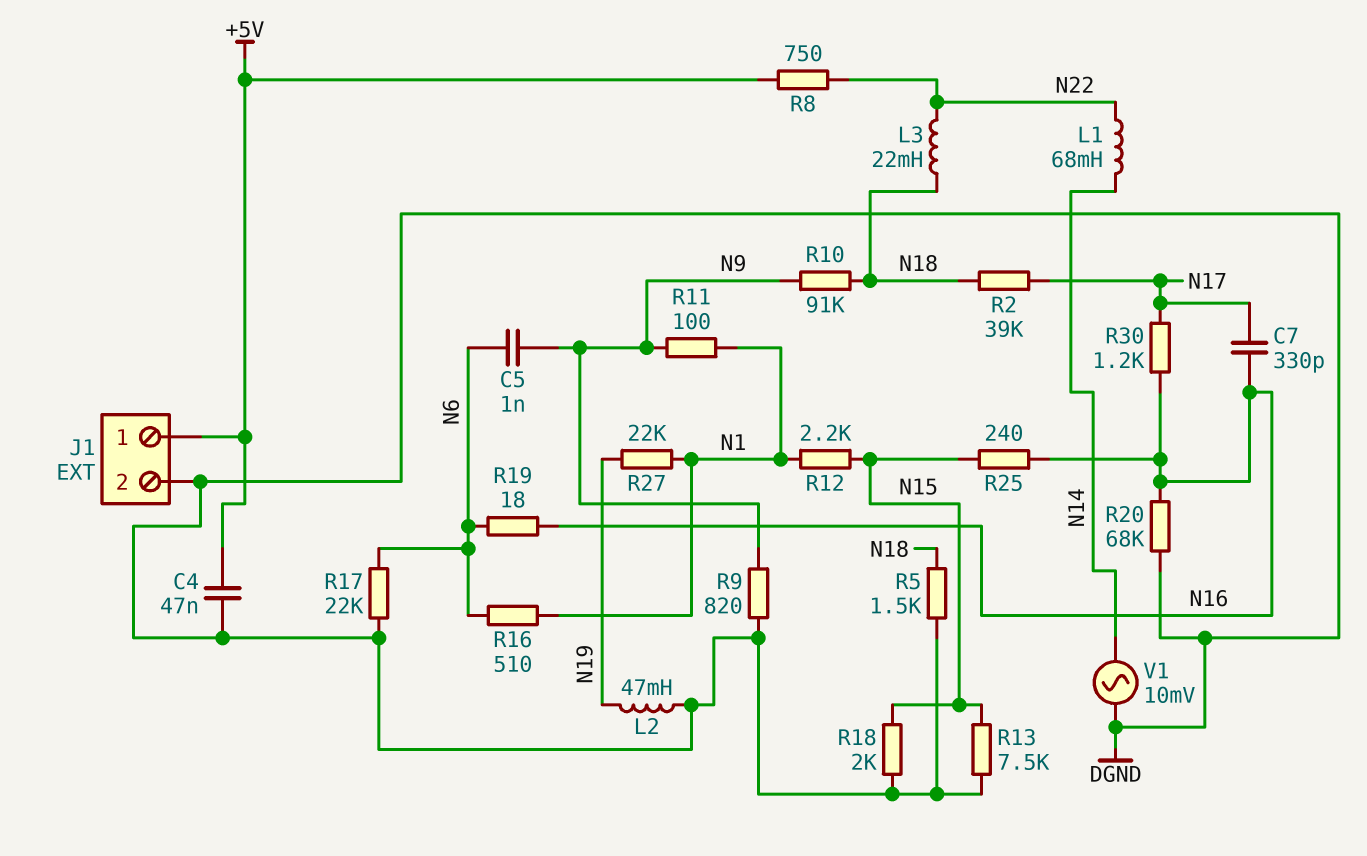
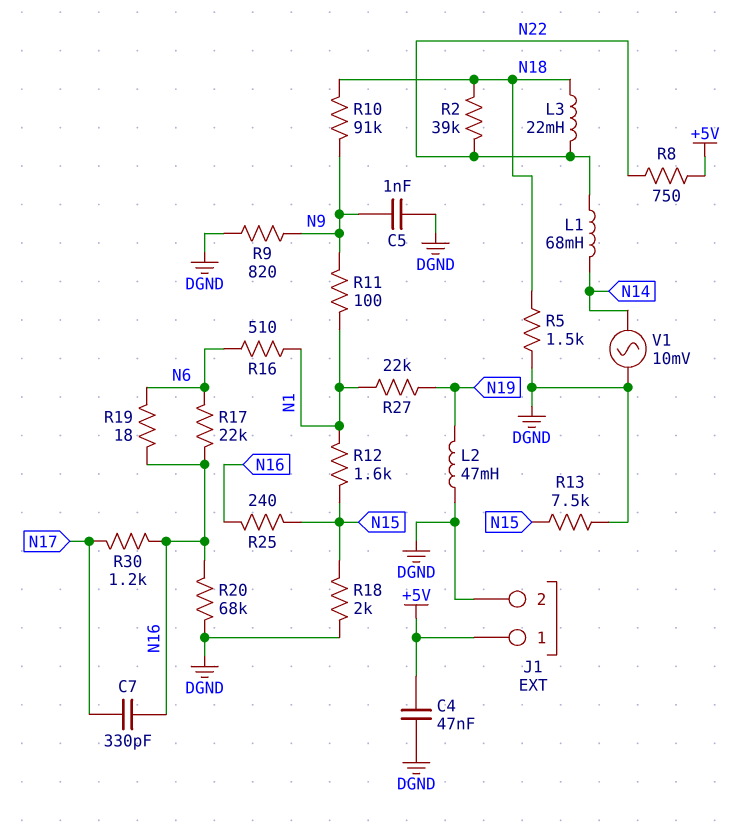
C5: 1nF (N6, N9) -> 1nF (DGND, N9)
R2: 39k (N17, N18) -> 39k (N18, N22)
R12: 2.2k (N1, N15) -> 1.6k (N1, N15)
R17: 22k (DGND, N6) -> 22k (N6, N16)

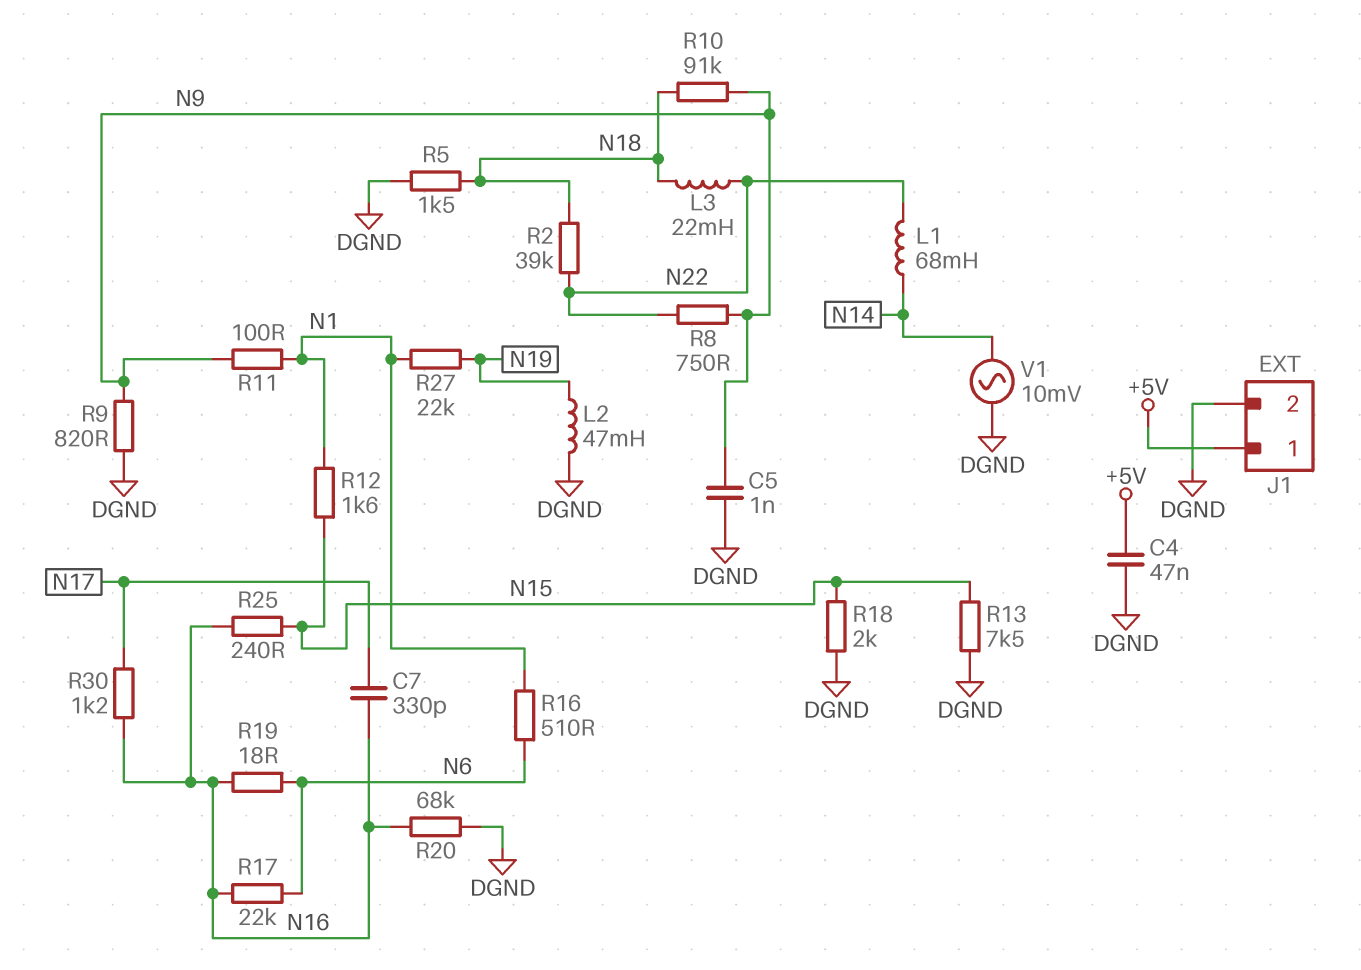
R8: 750 (+5V, N22) -> 750 (N9, N22)

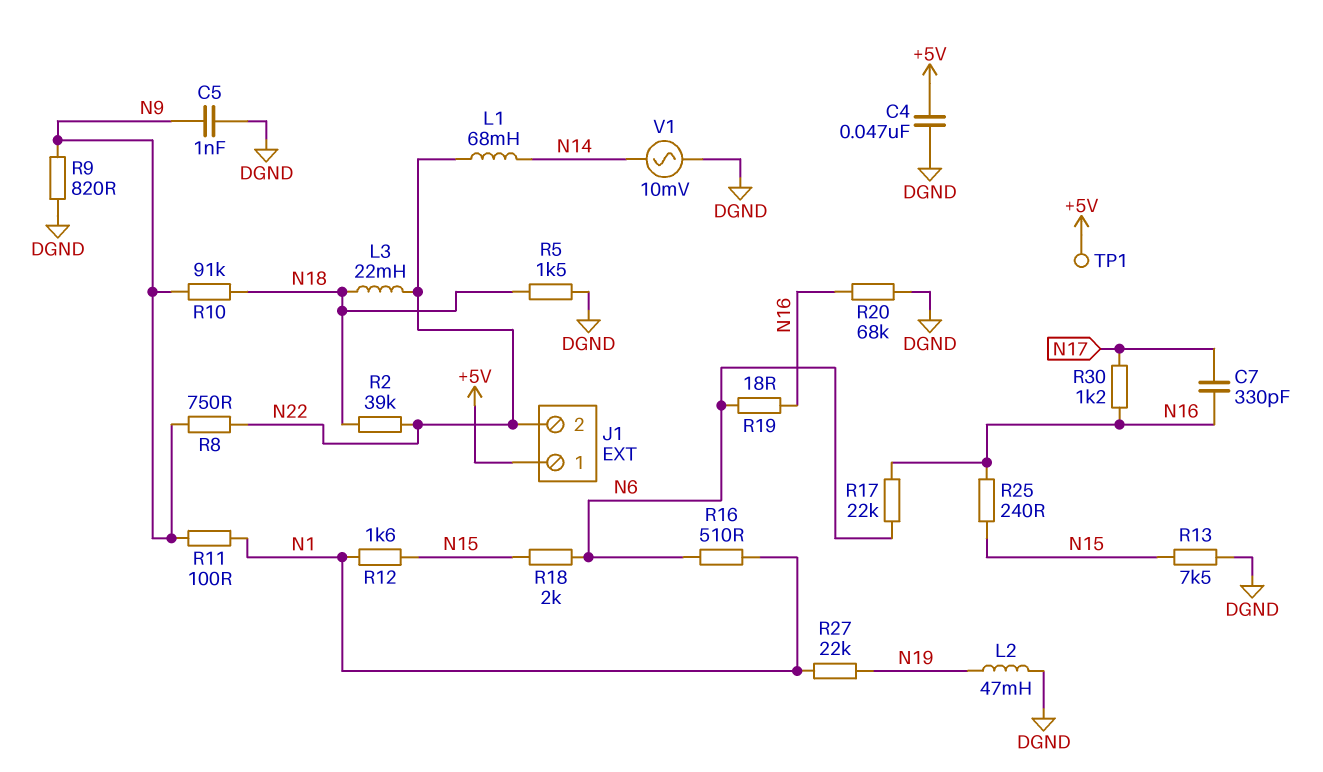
J1 pin 2: DGND -> N22
R18: 2k (DGND, N15) -> 2k (N6, N15)
TP1: none -> test point (+5V)

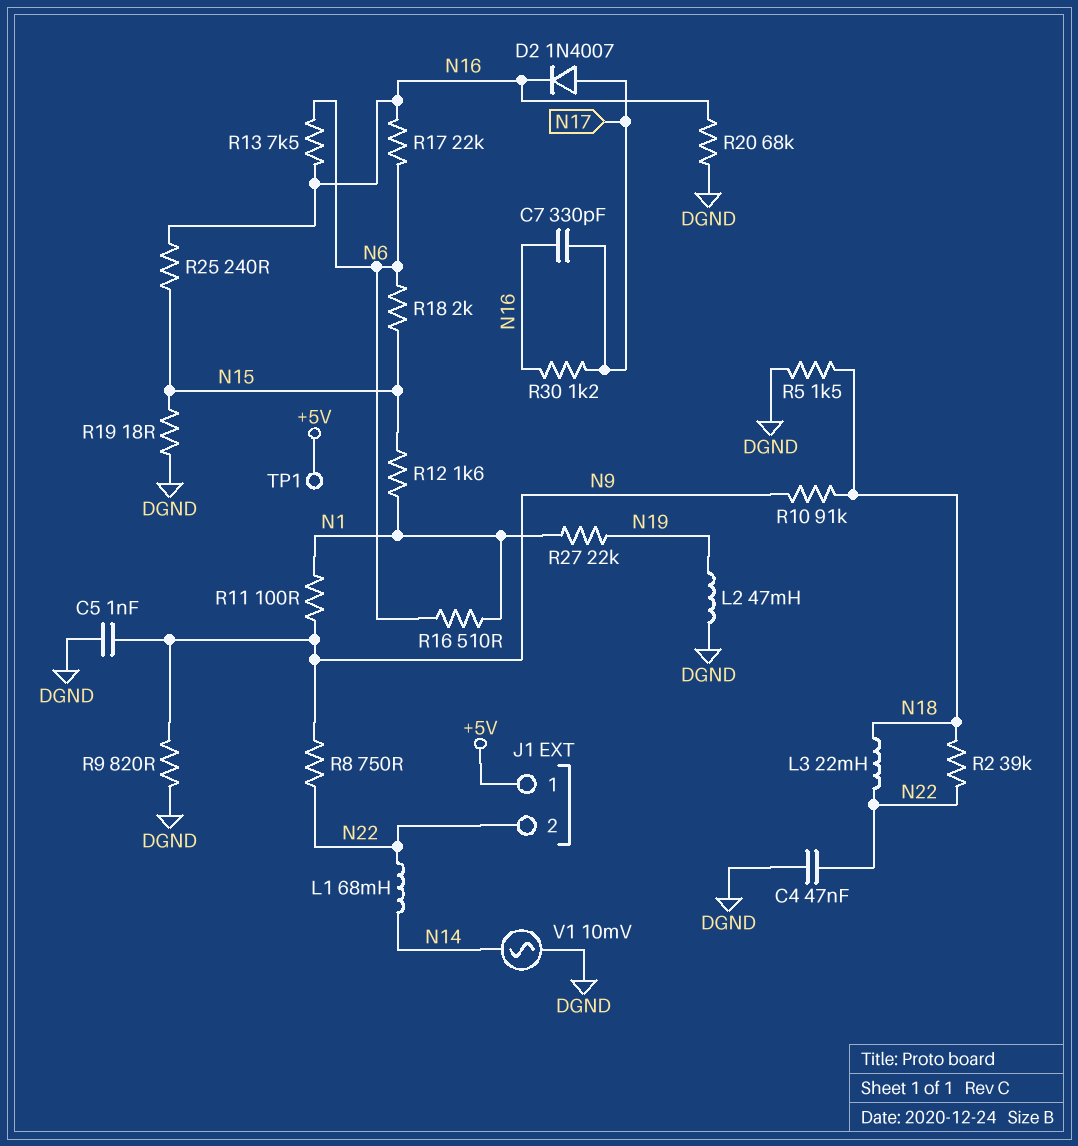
C4: 47nF (+5V, DGND) -> 47nF (DGND, N22)
D2: none -> diode 1N4007 (A N17, K N16)
R13: 7.5k (DGND, N15) -> 7.5k (N6, N16)
R19: 18 (N6, N16) -> 18 (DGND, N15)

